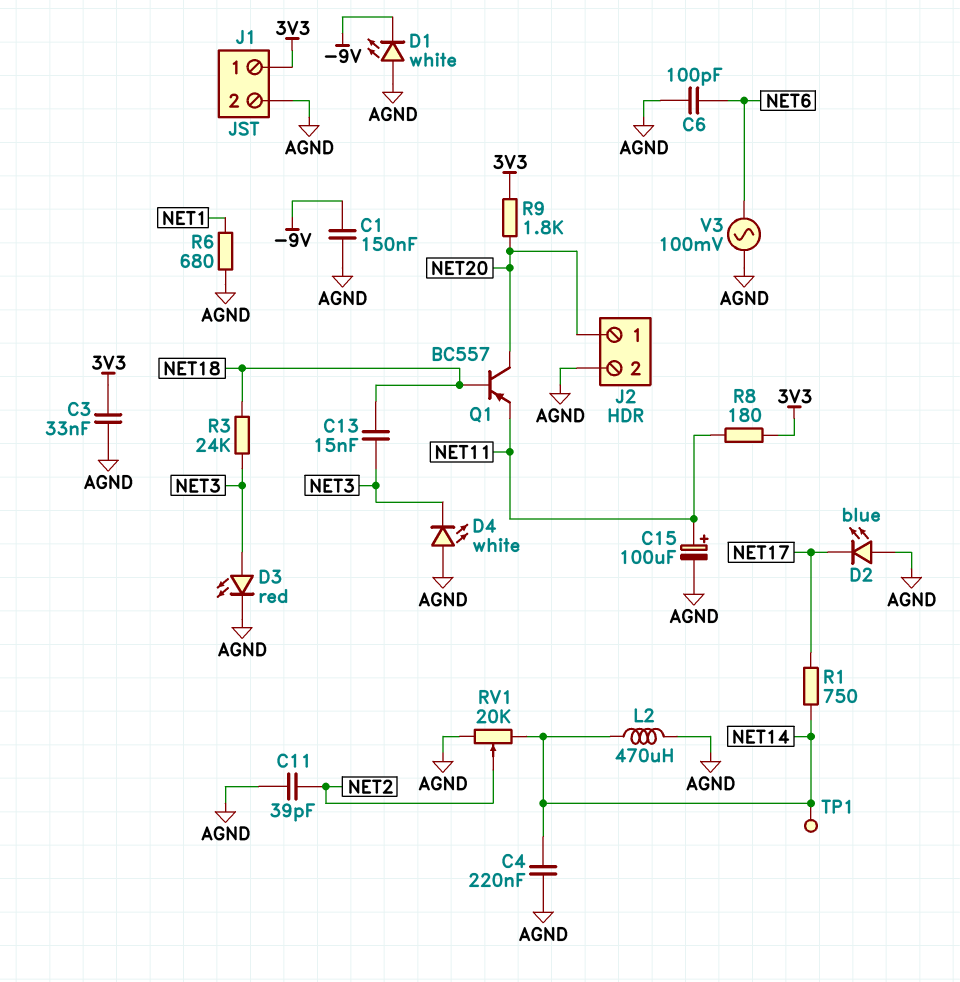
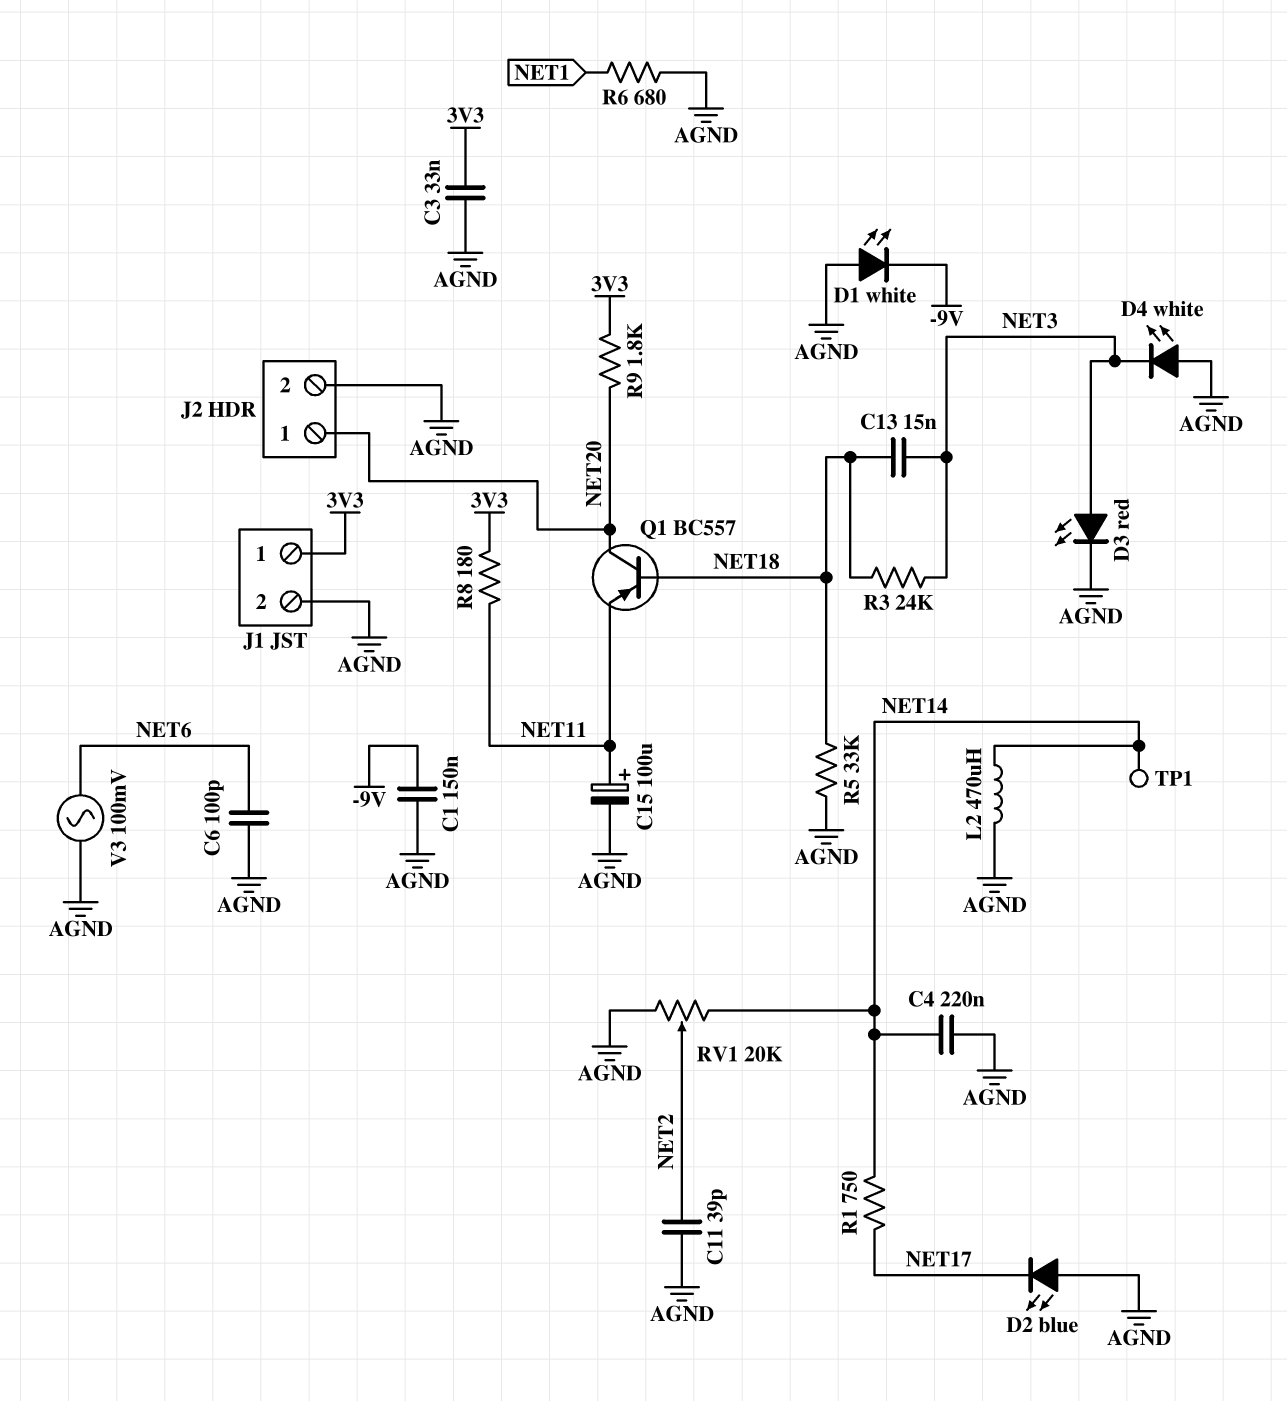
R5: none -> 33k (AGND, NET18)

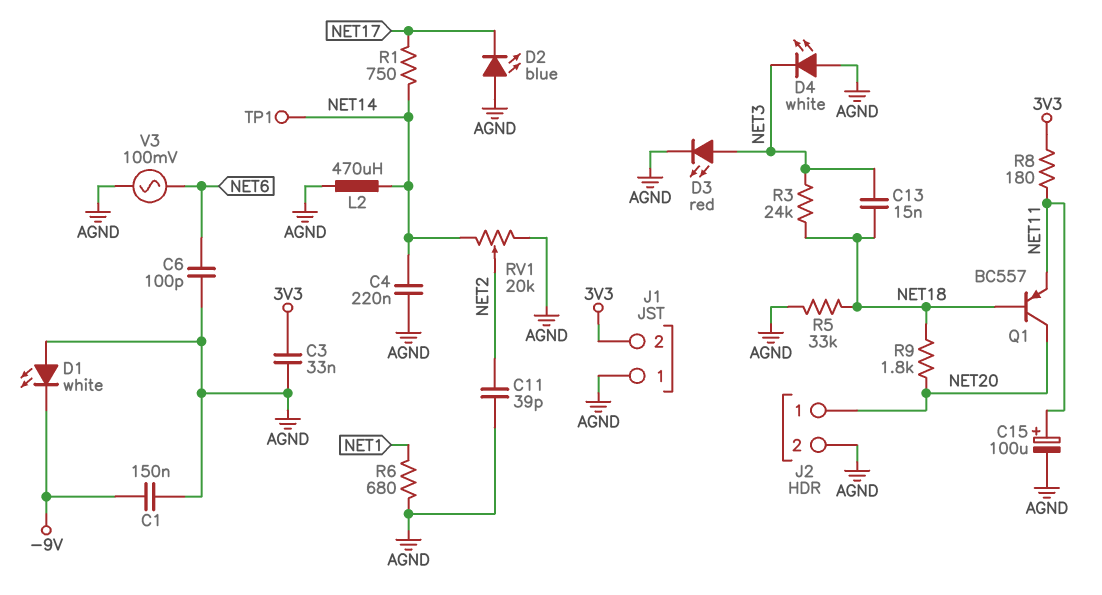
J1 pin 1: 3V3 -> AGND
J1 pin 2: AGND -> 3V3
R9: 1.8k (3V3, NET20) -> 1.8k (NET18, NET20)

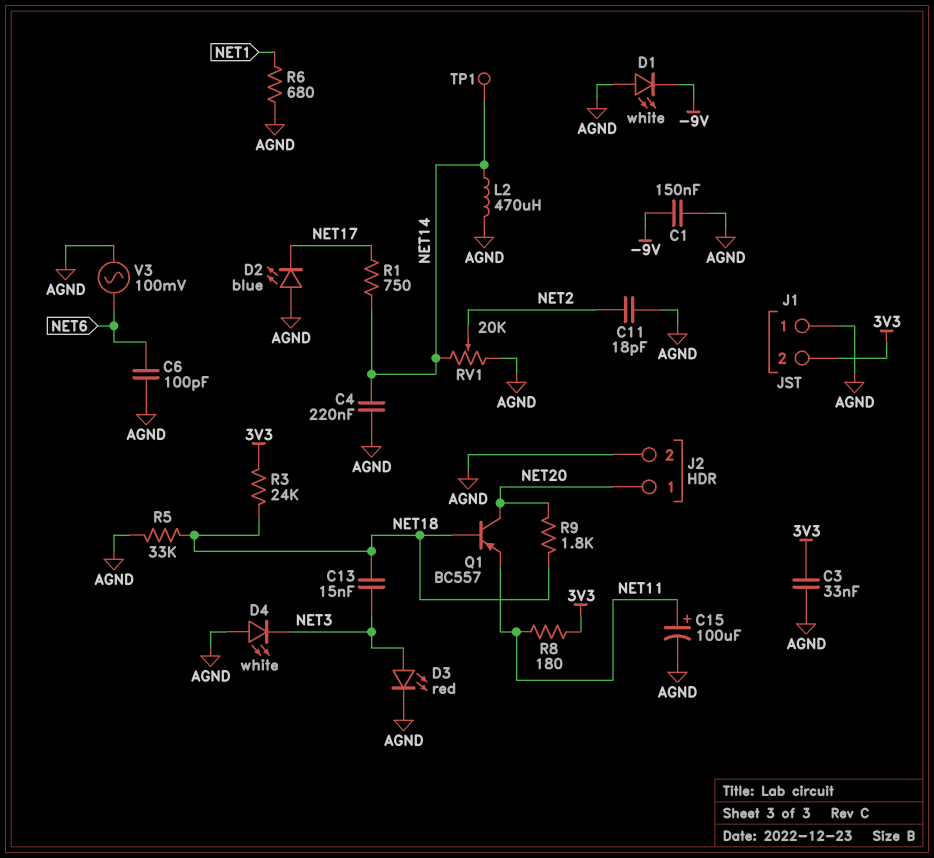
C11: 39pF (AGND, NET2) -> 18pF (AGND, NET2)
R3: 24k (NET3, NET18) -> 24k (3V3, NET18)

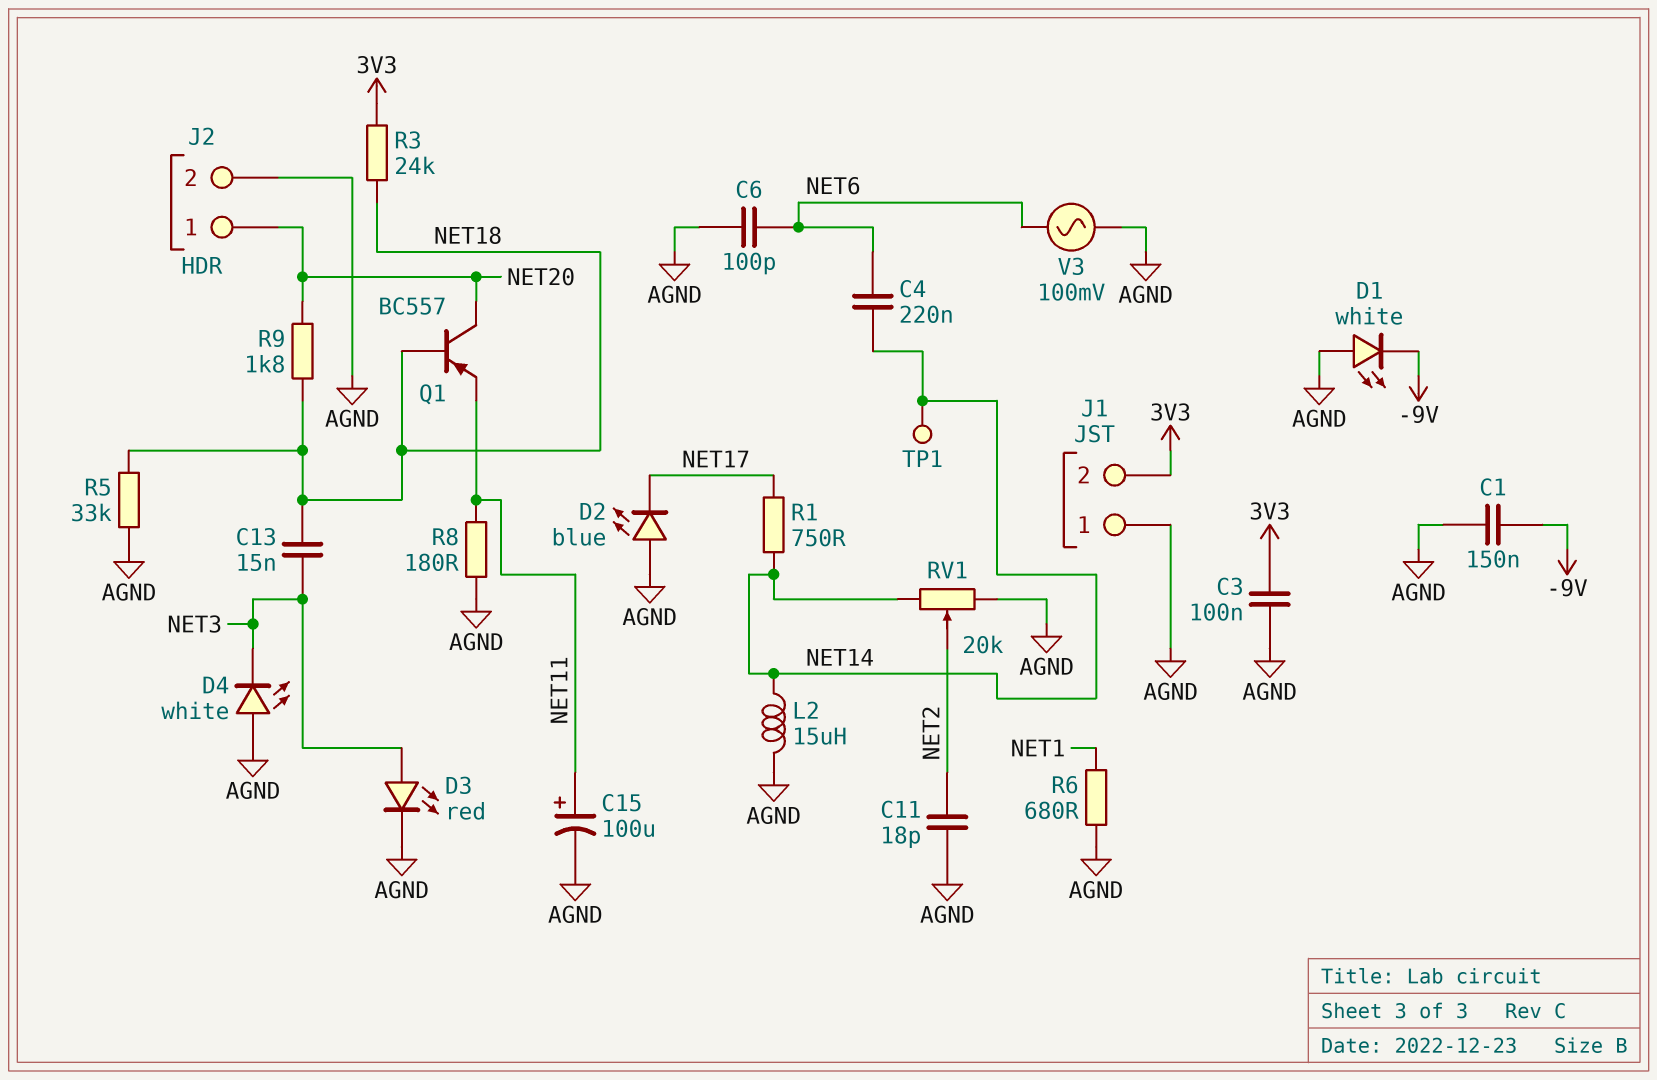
C3: 33nF (3V3, AGND) -> 100nF (3V3, AGND)
C4: 220nF (AGND, NET14) -> 220nF (NET6, NET14)
L2: 470uH (AGND, NET14) -> 15uH (AGND, NET14)
R8: 180 (3V3, NET11) -> 180 (AGND, NET11)

